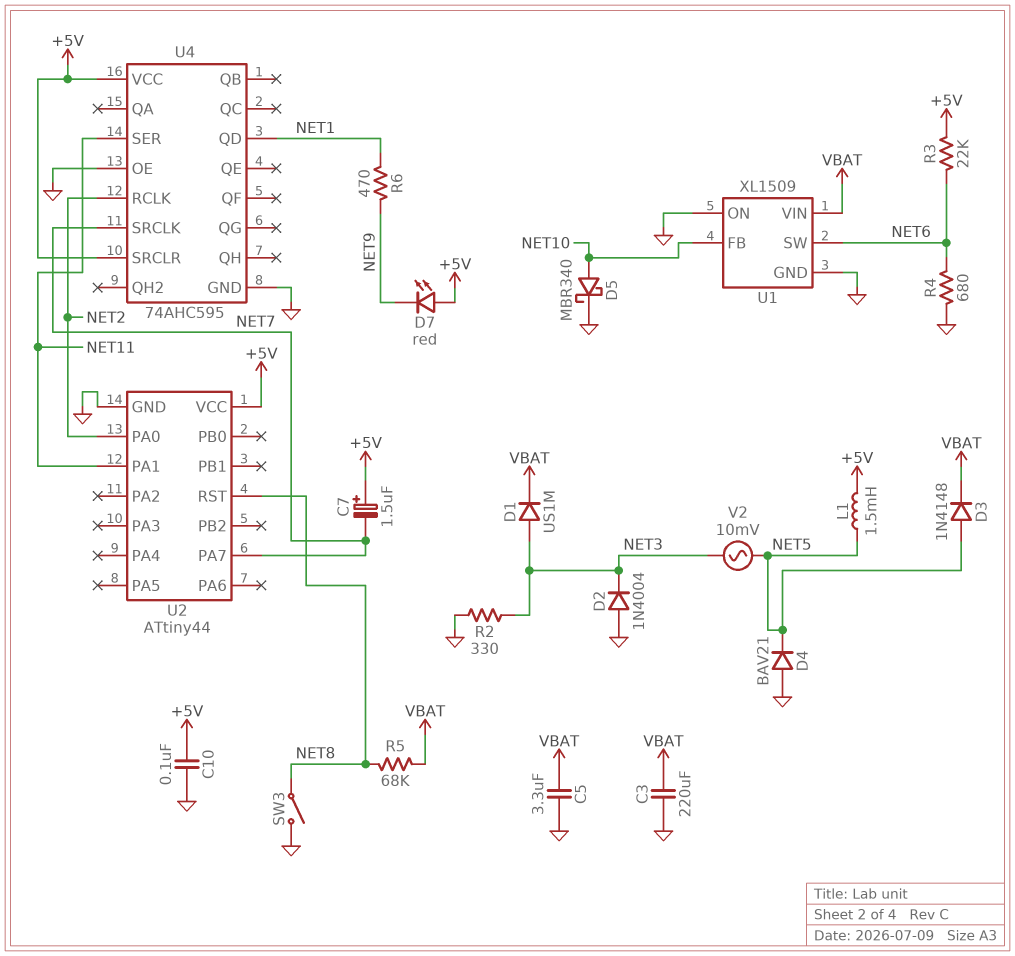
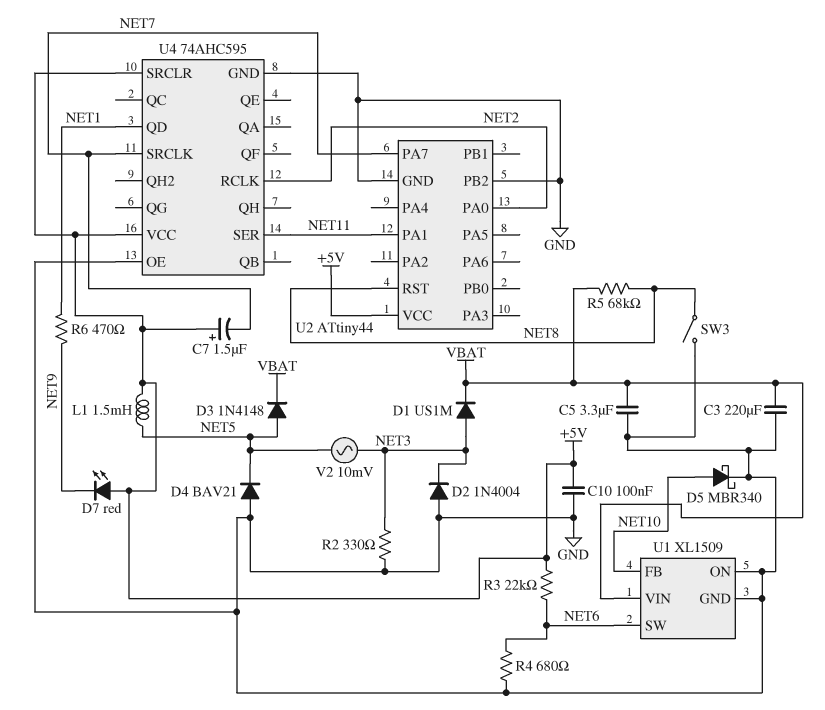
U2 pin PB2: none -> GND

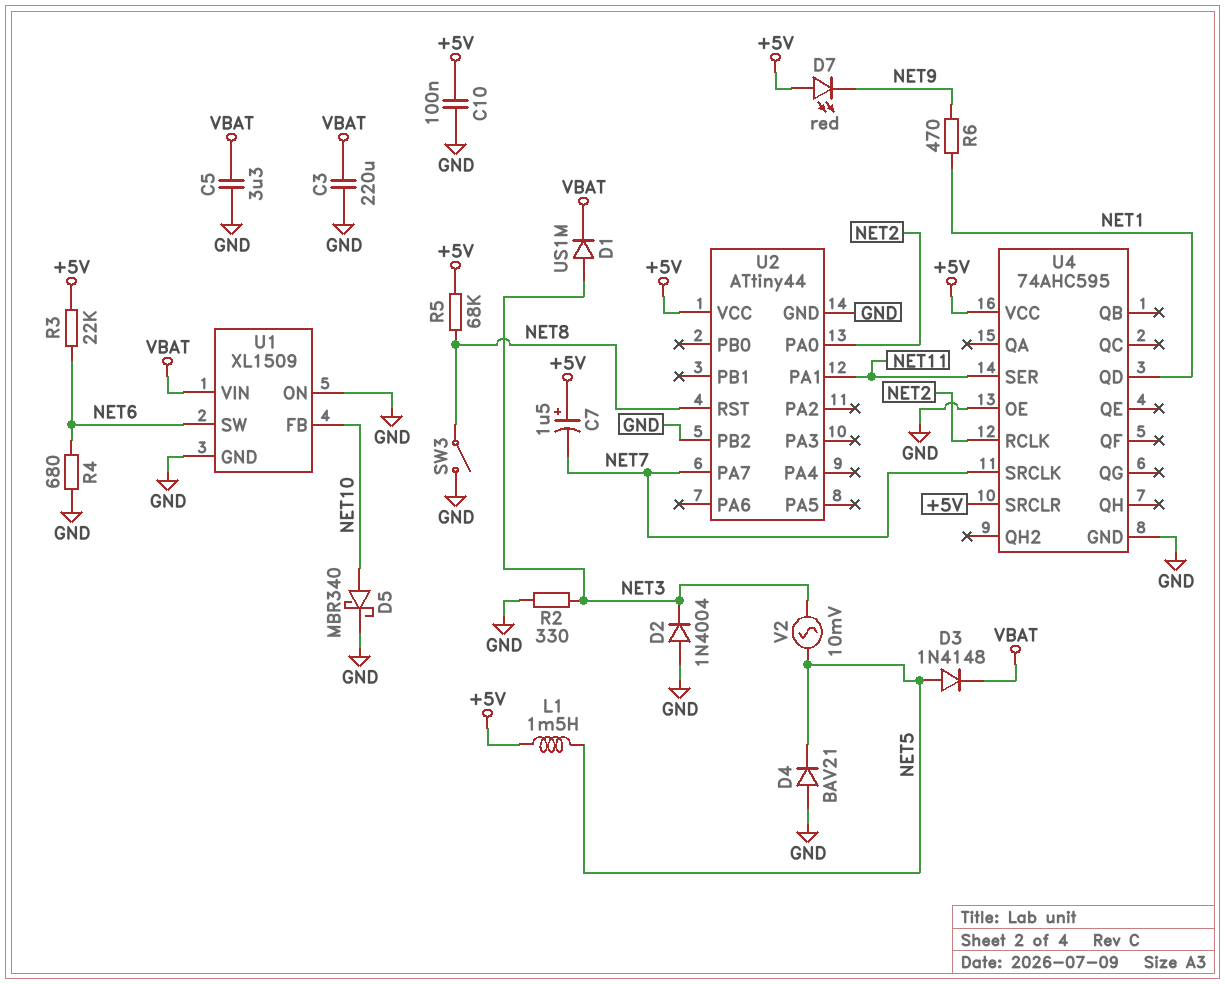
R5: 68k (NET8, VBAT) -> 68k (+5V, NET8)

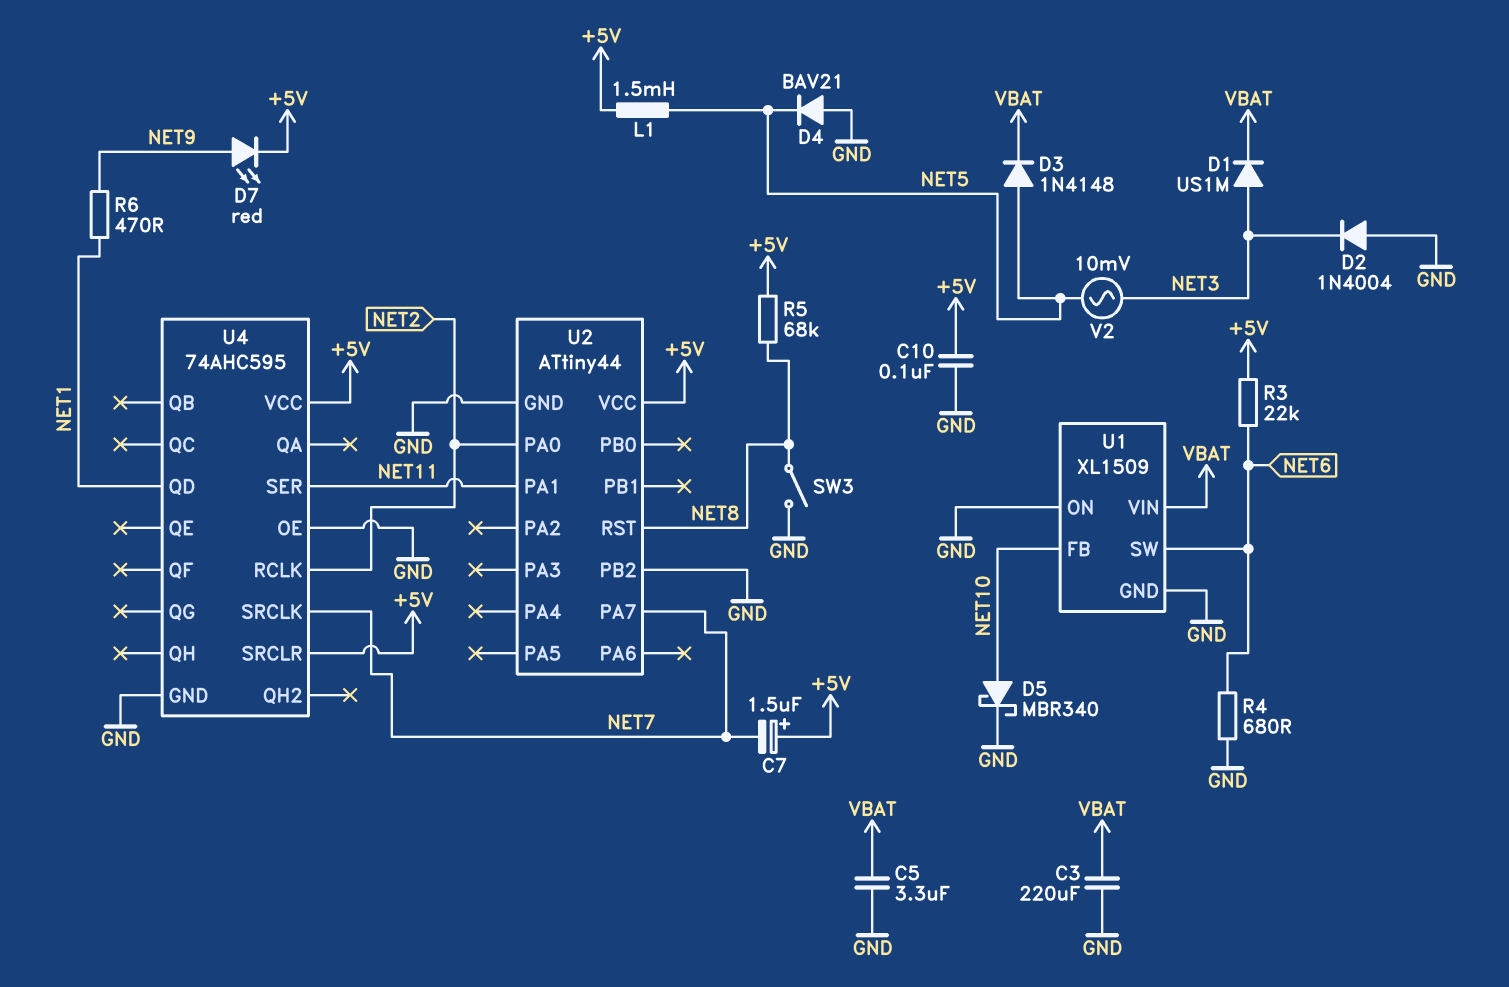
D7: LED red (A +5V, K NET9) -> LED red (A NET9, K +5V)
R2: 330 (GND, NET3) -> none

